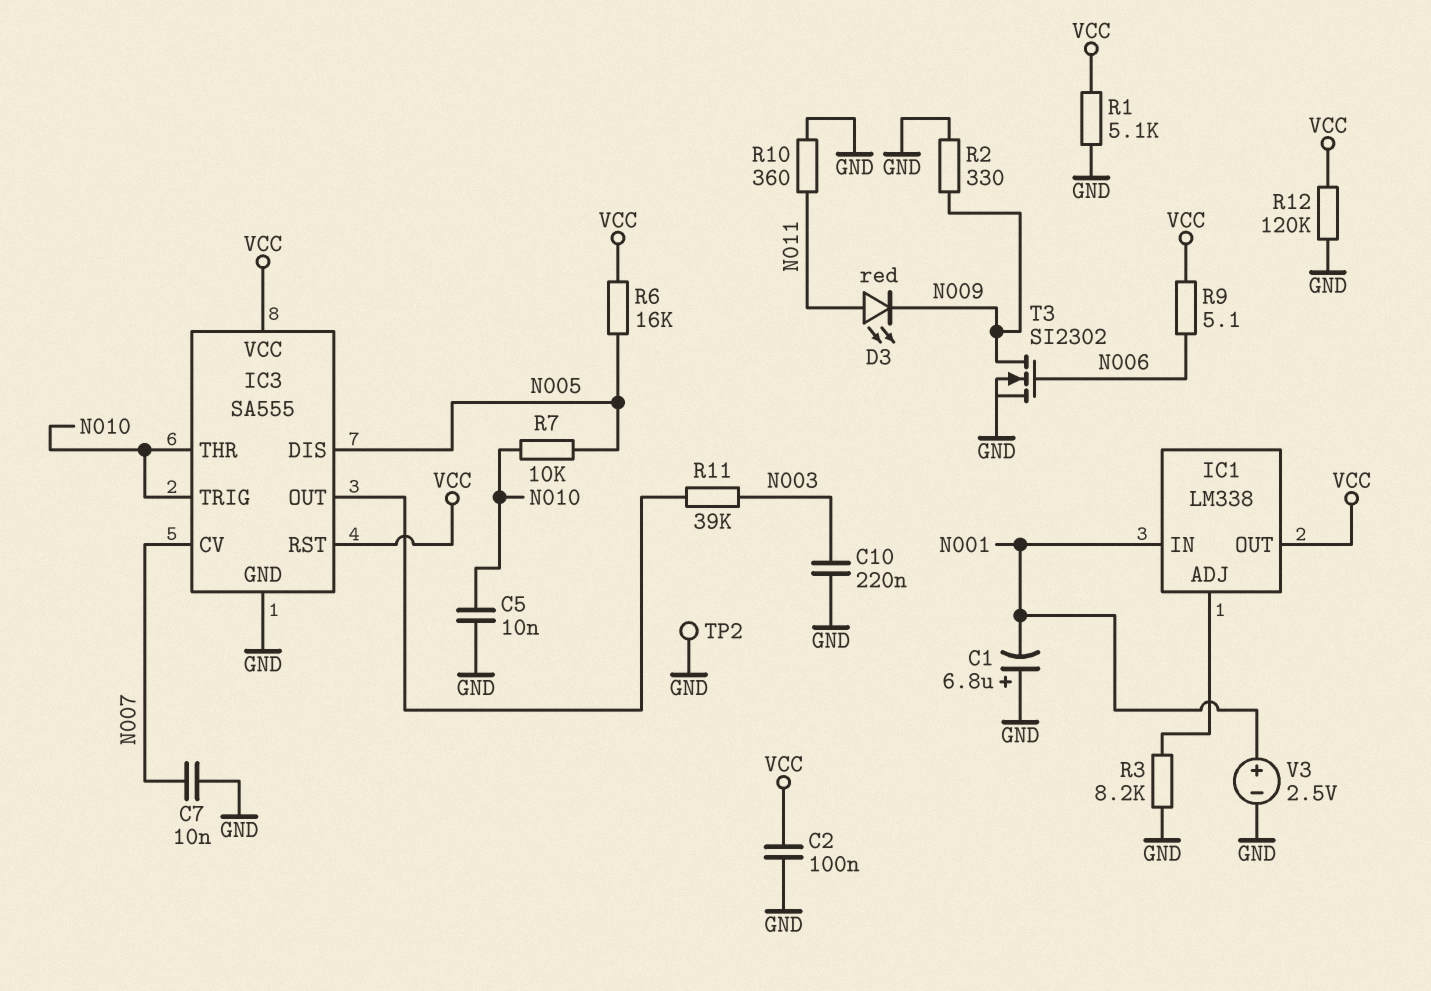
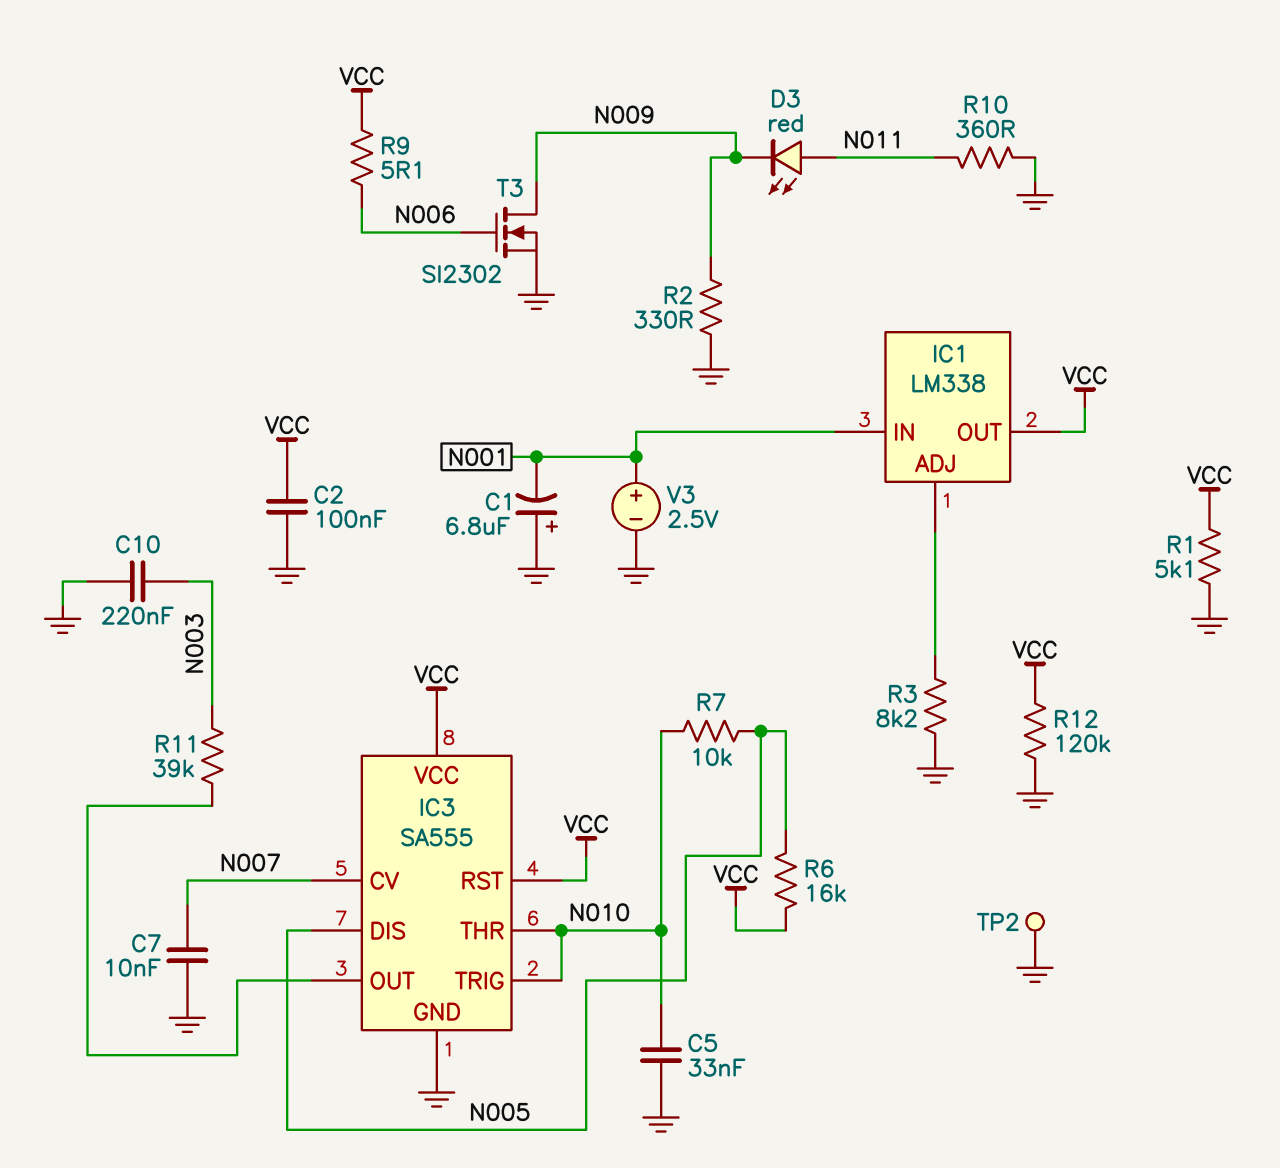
C5: 10nF (GND, N010) -> 33nF (GND, N010)

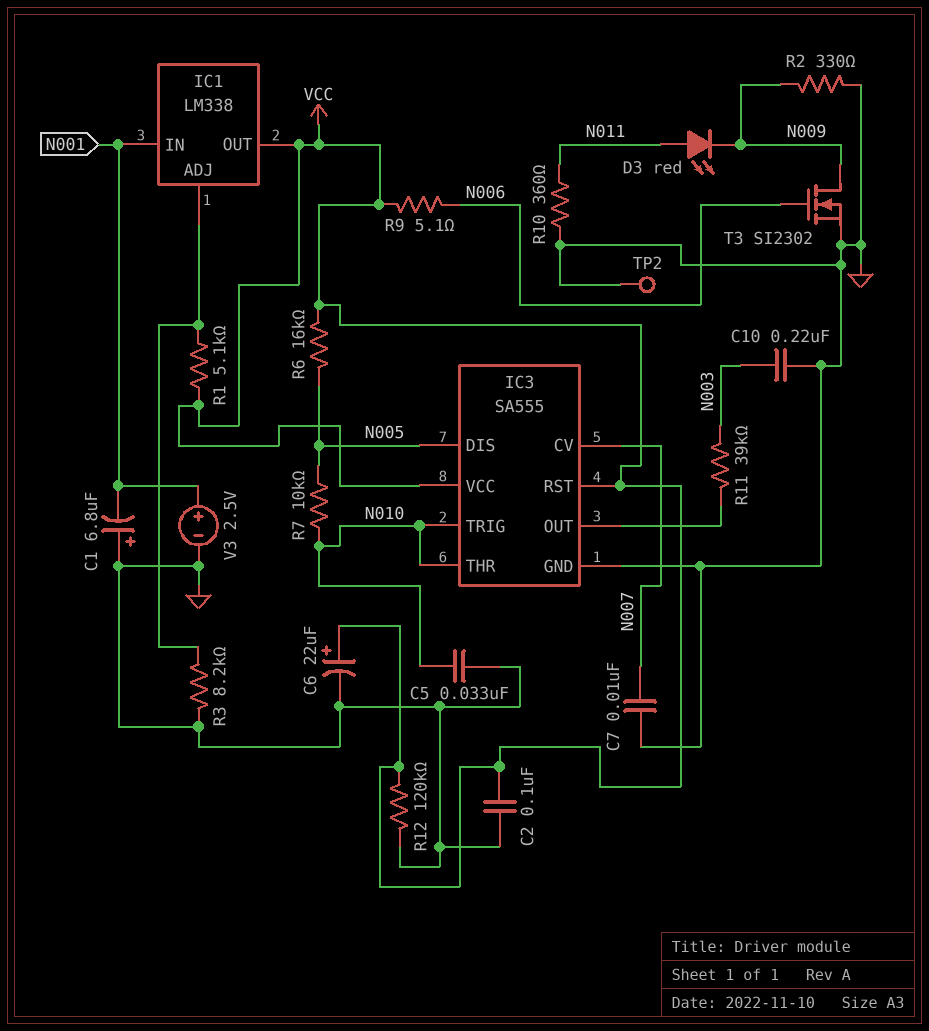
C6: none -> 22uF (plus VCC, minus GND)
R1: 5.1k (GND, VCC) -> 5.1k (IC1/ADJ, VCC)

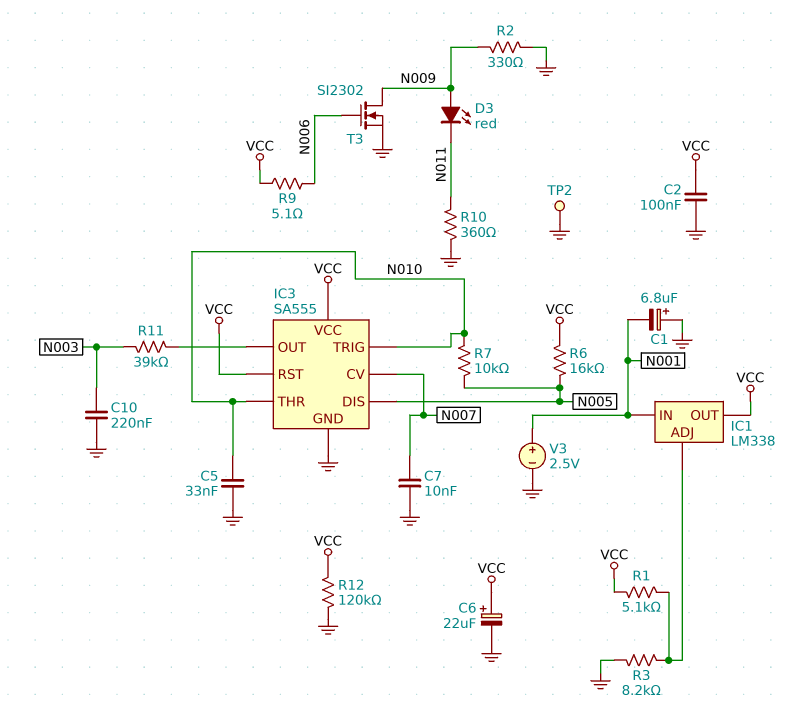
D3: LED red (A N011, K N009) -> LED red (A N009, K N011)

